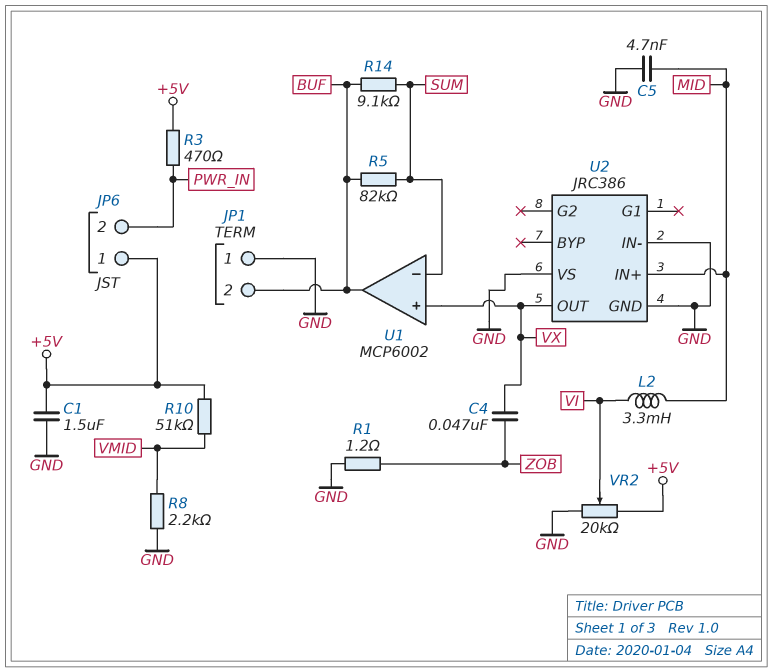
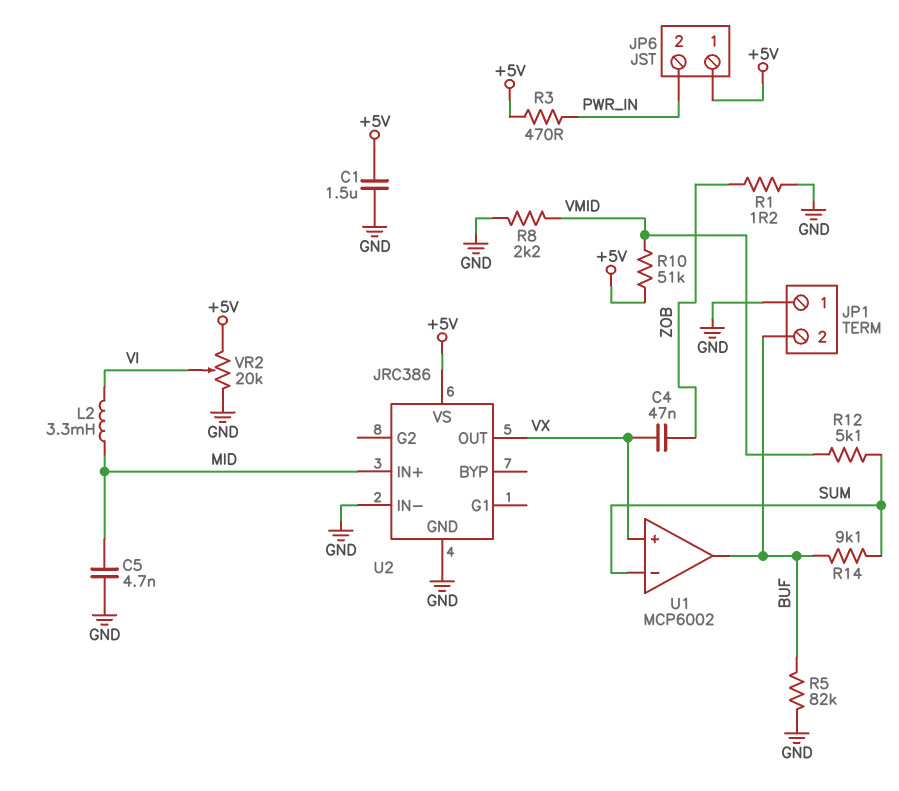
R5: 82k (BUF, SUM) -> 82k (BUF, GND)
R12: none -> 5.1k (SUM, VMID)
U2 pin VS: GND -> +5V

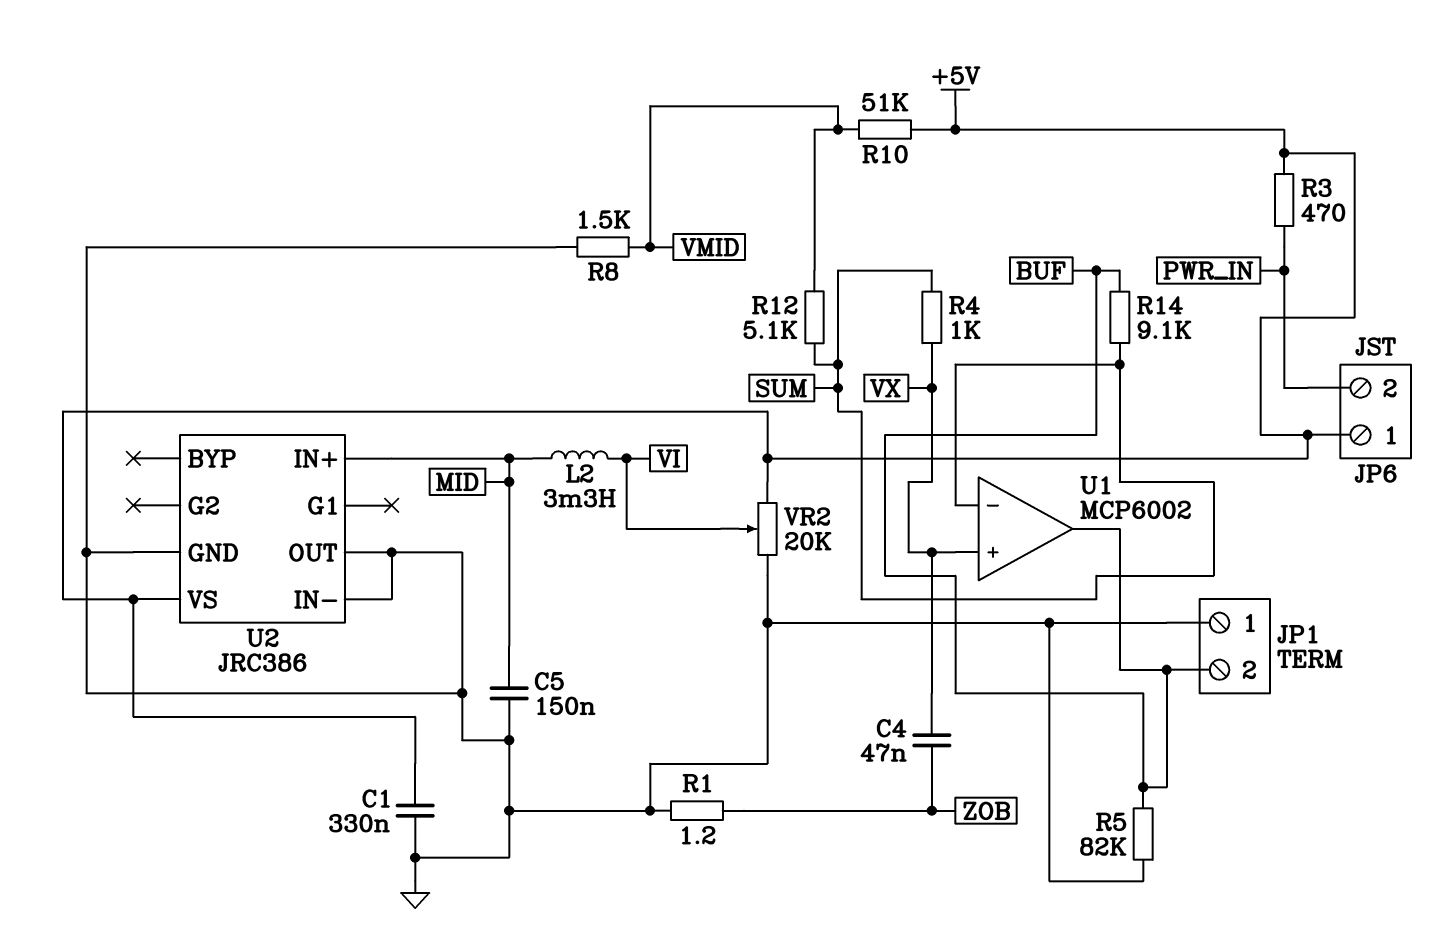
C1: 1.5uF (+5V, GND) -> 330nF (+5V, GND)
C5: 4.7nF (GND, MID) -> 150nF (GND, MID)
R4: none -> 1k (SUM, VX)
R8: 2.2k (GND, VMID) -> 1.5k (GND, VMID)
U2 pin OUT: VX -> GND

